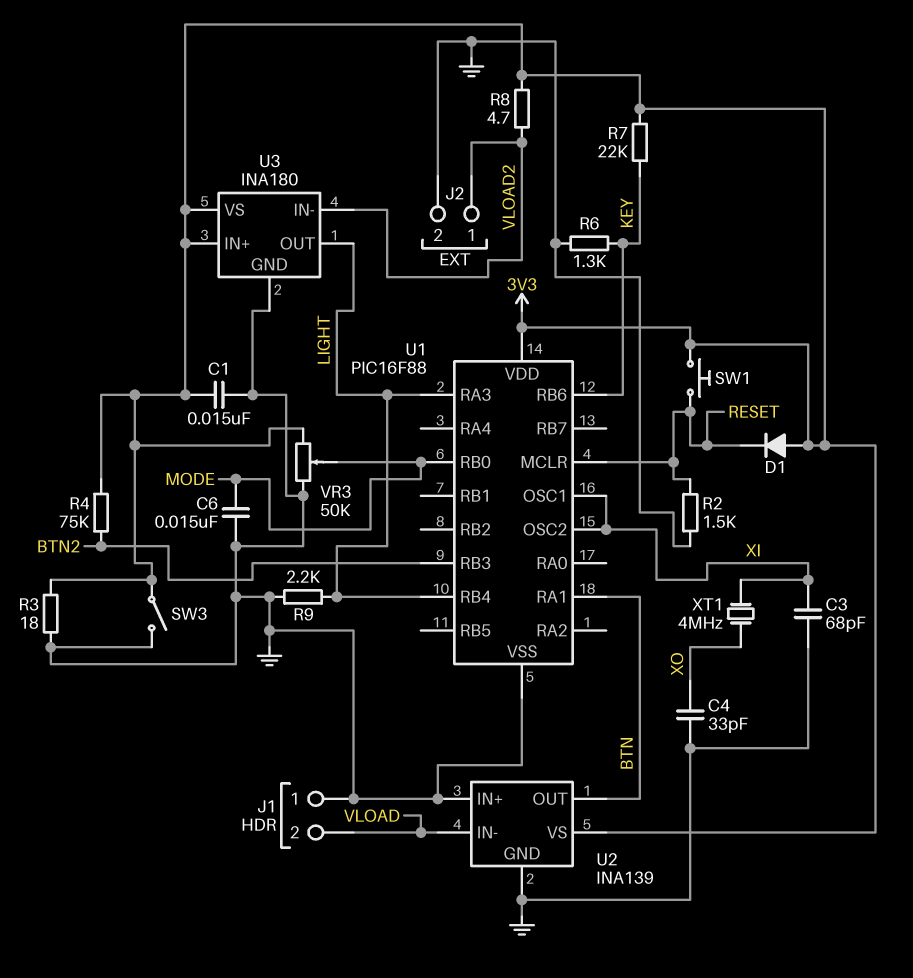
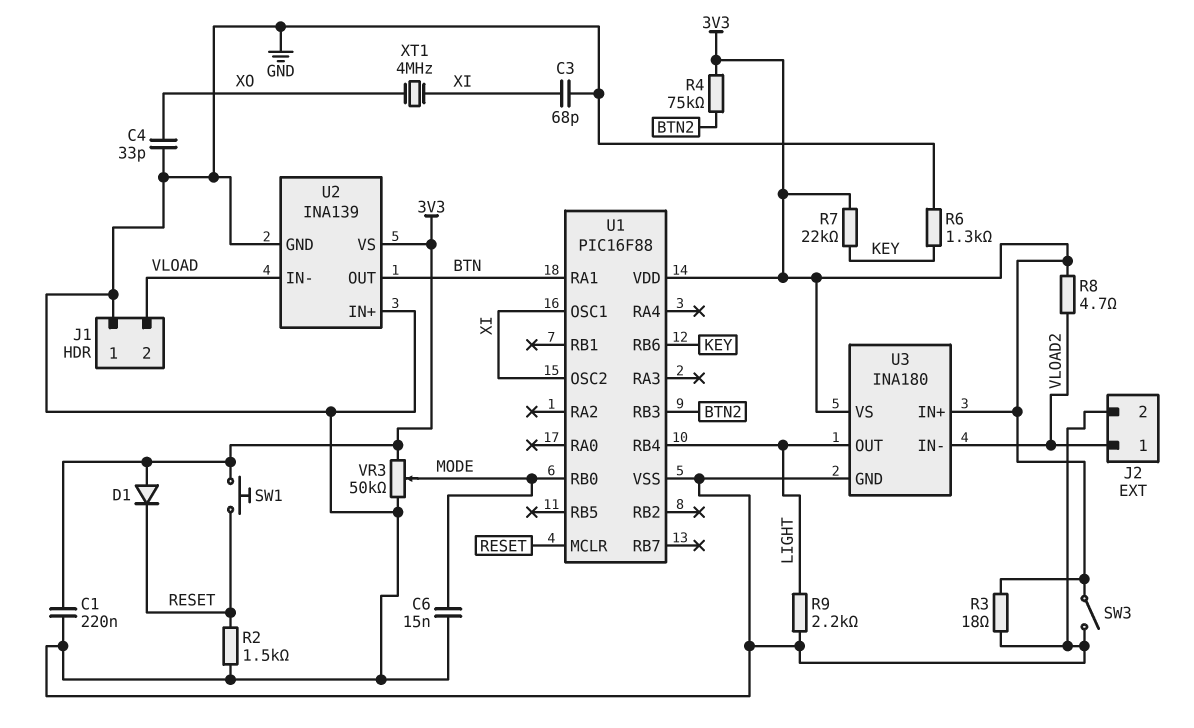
C1: 15nF (3V3, GND) -> 220nF (3V3, GND)
U1 pin RA3: LIGHT -> none

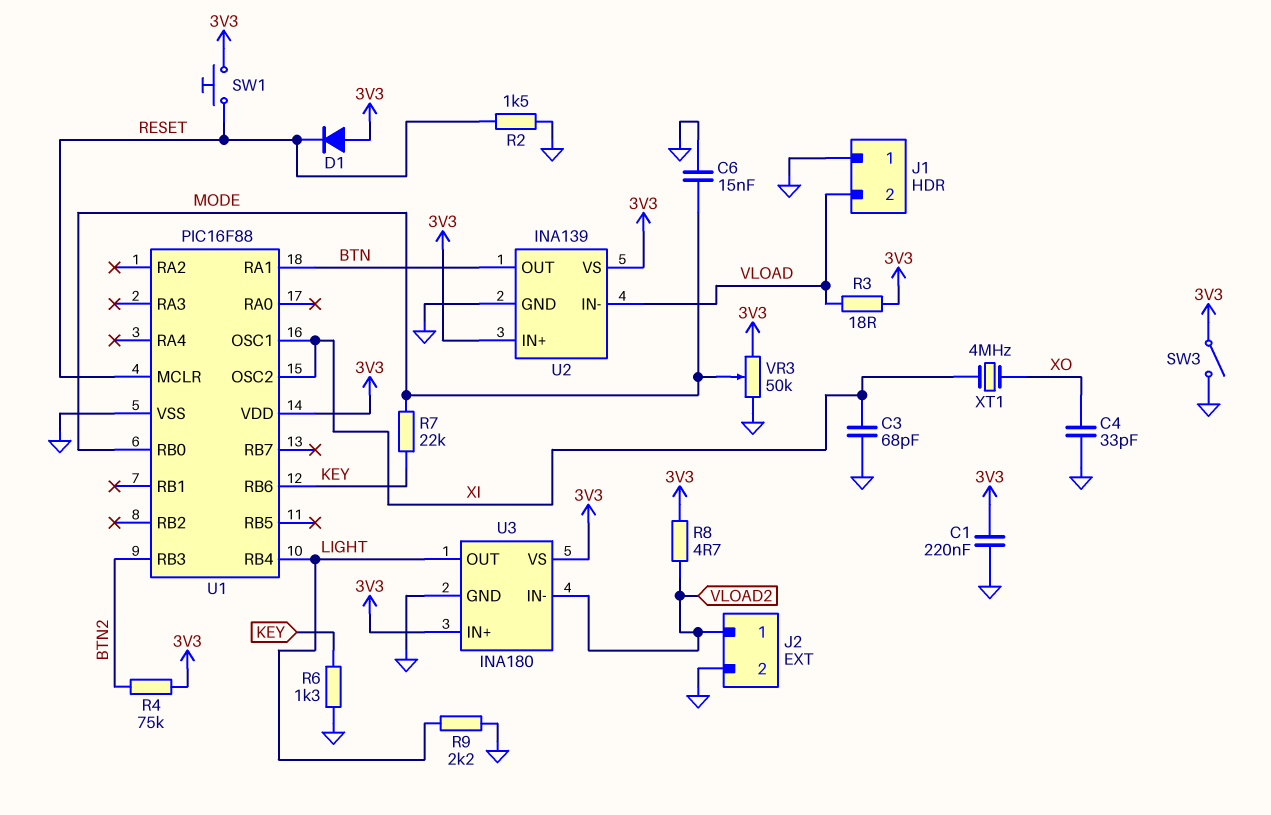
R3: 18 (3V3, GND) -> 18 (3V3, VLOAD)
R7: 22k (3V3, KEY) -> 22k (KEY, MODE)
U2 pin IN+: GND -> 3V3

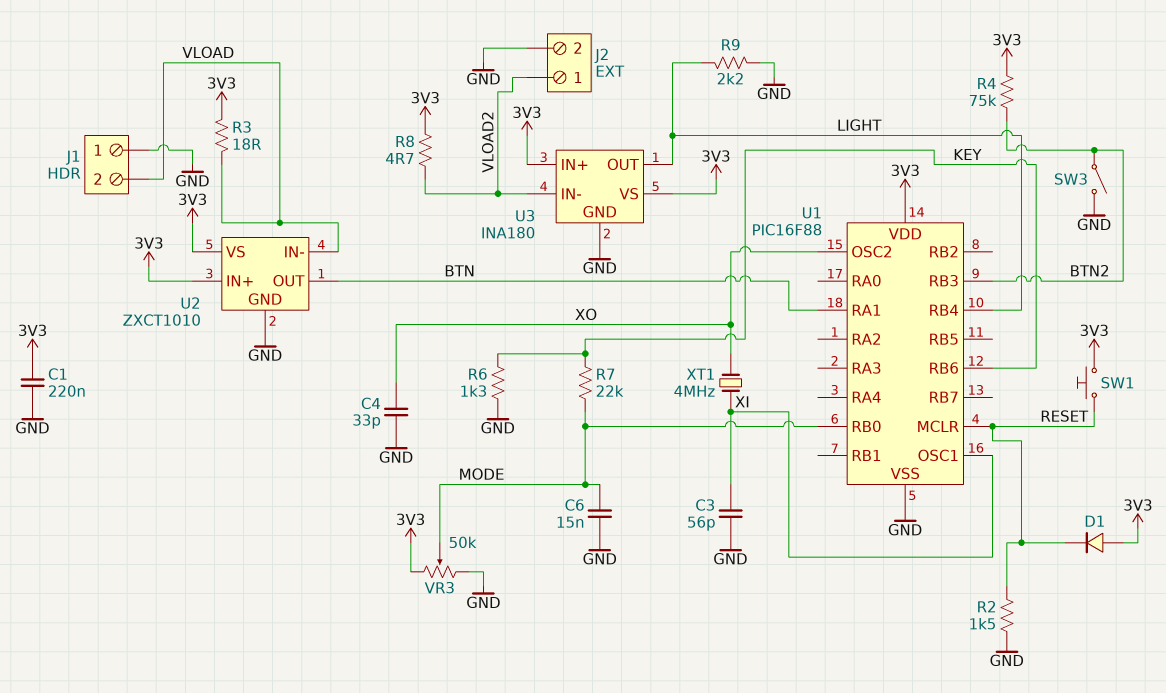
C3: 68pF (GND, XI) -> 56pF (GND, XI)
SW3: switch (3V3, GND) -> switch (BTN2, GND)
U1 pin OSC2: XI -> XO
U2: INA139 -> ZXCT1010

